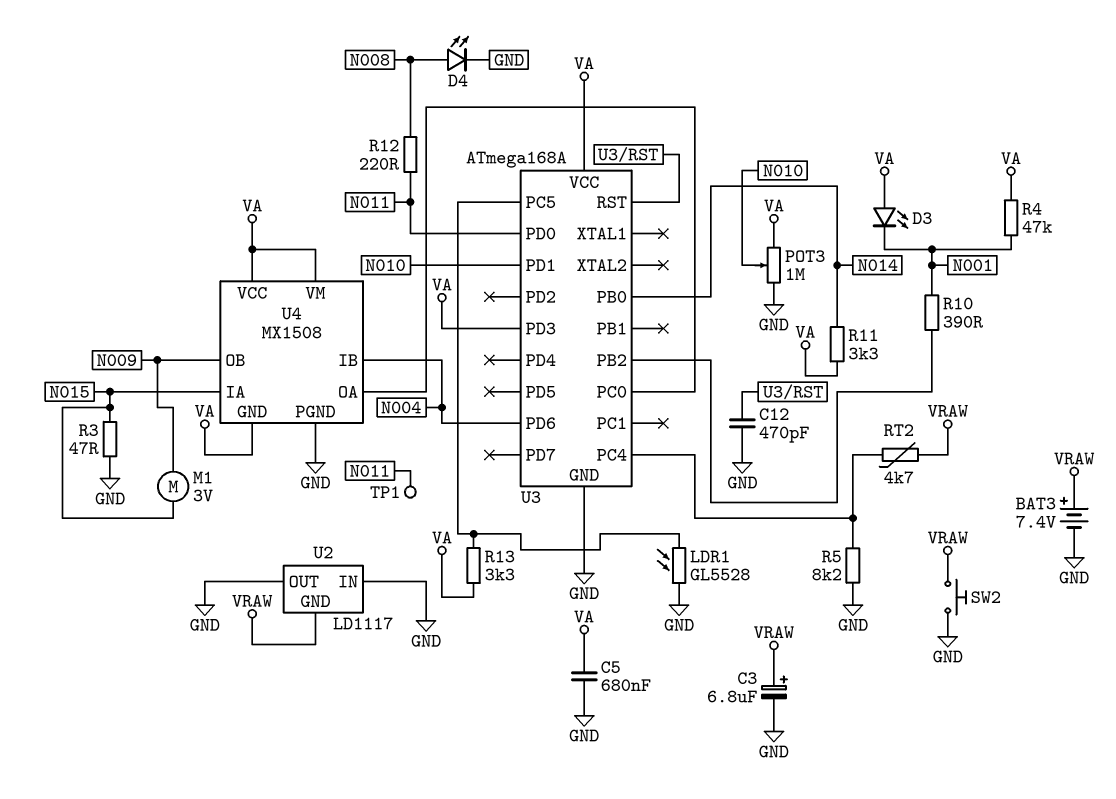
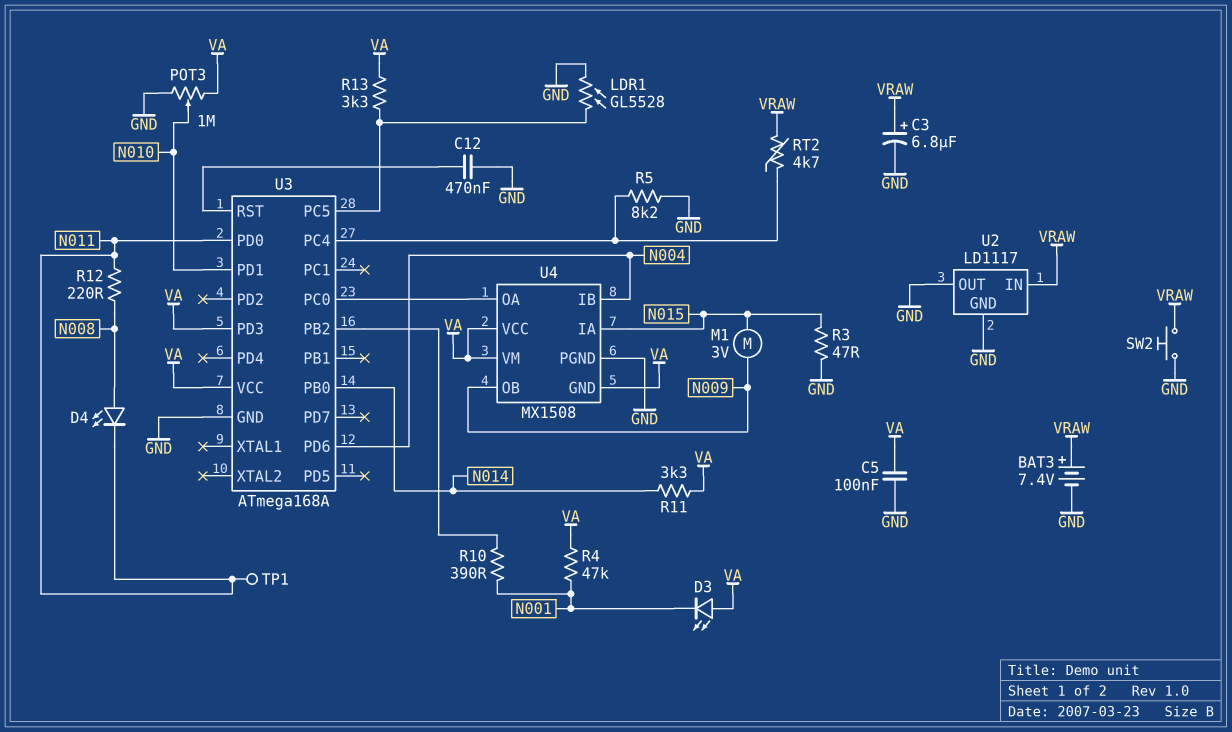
C5: 680nF (GND, VA) -> 100nF (GND, VA)
C12: 470pF (GND, U3/RST) -> 470nF (GND, U3/RST)
D4: LED (A N008, K GND) -> LED (A N008, K N011)
U2 pin GND: VRAW -> GND
U2 pin IN: GND -> VRAW

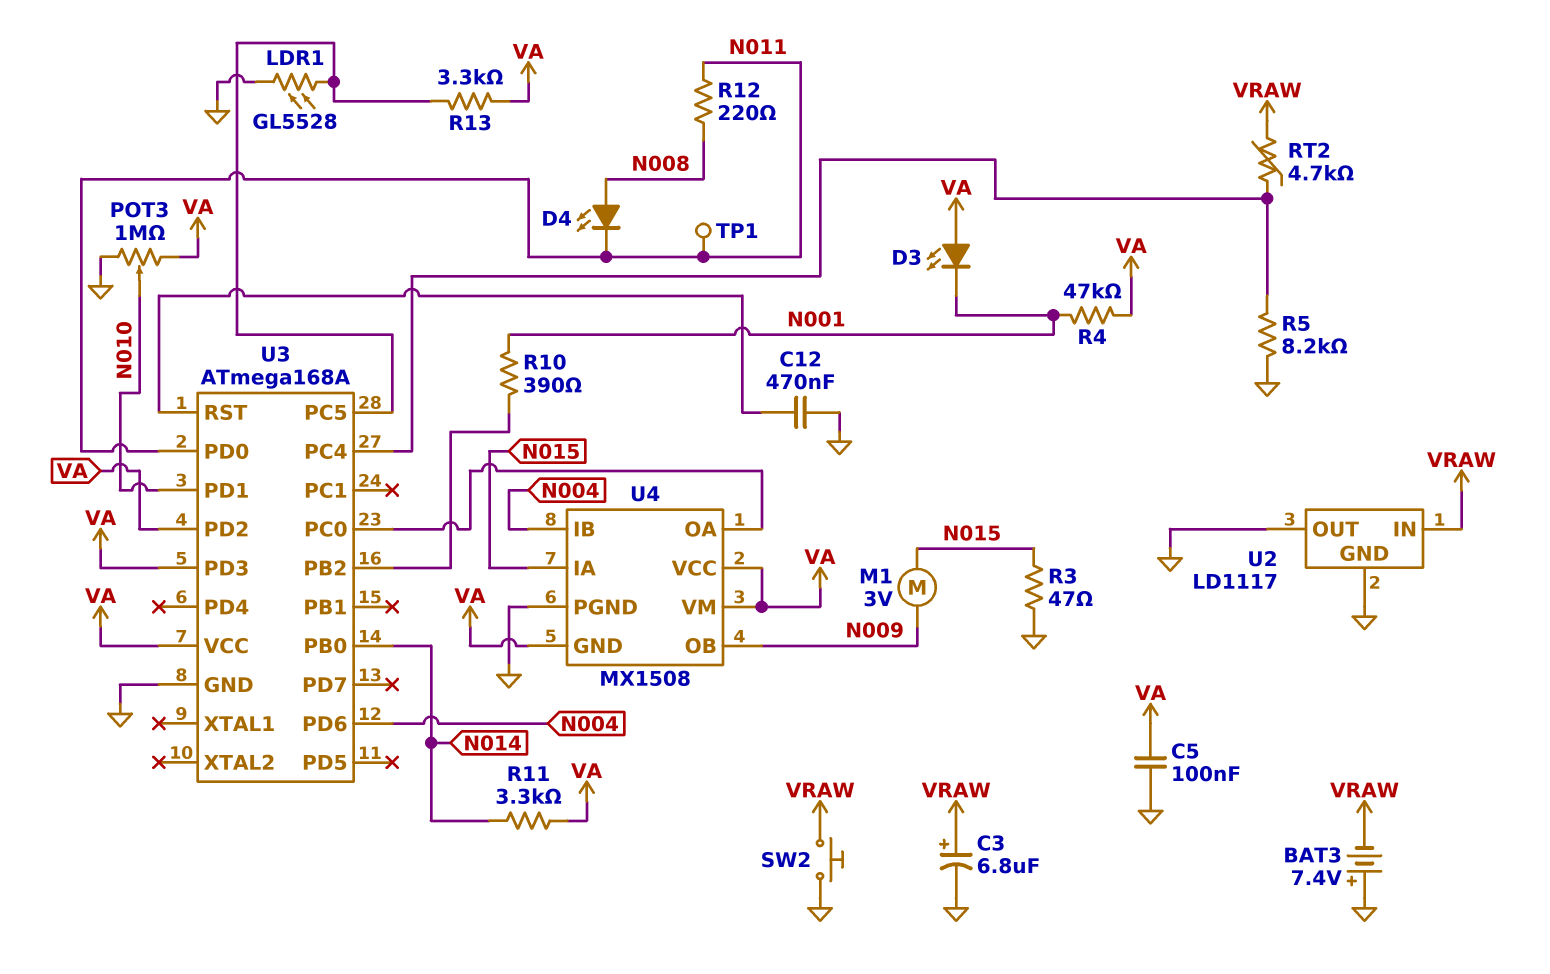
BAT3: 7.4V (plus VRAW, minus GND) -> 7.4V (plus GND, minus VRAW)
U3 pin PD2: none -> VA

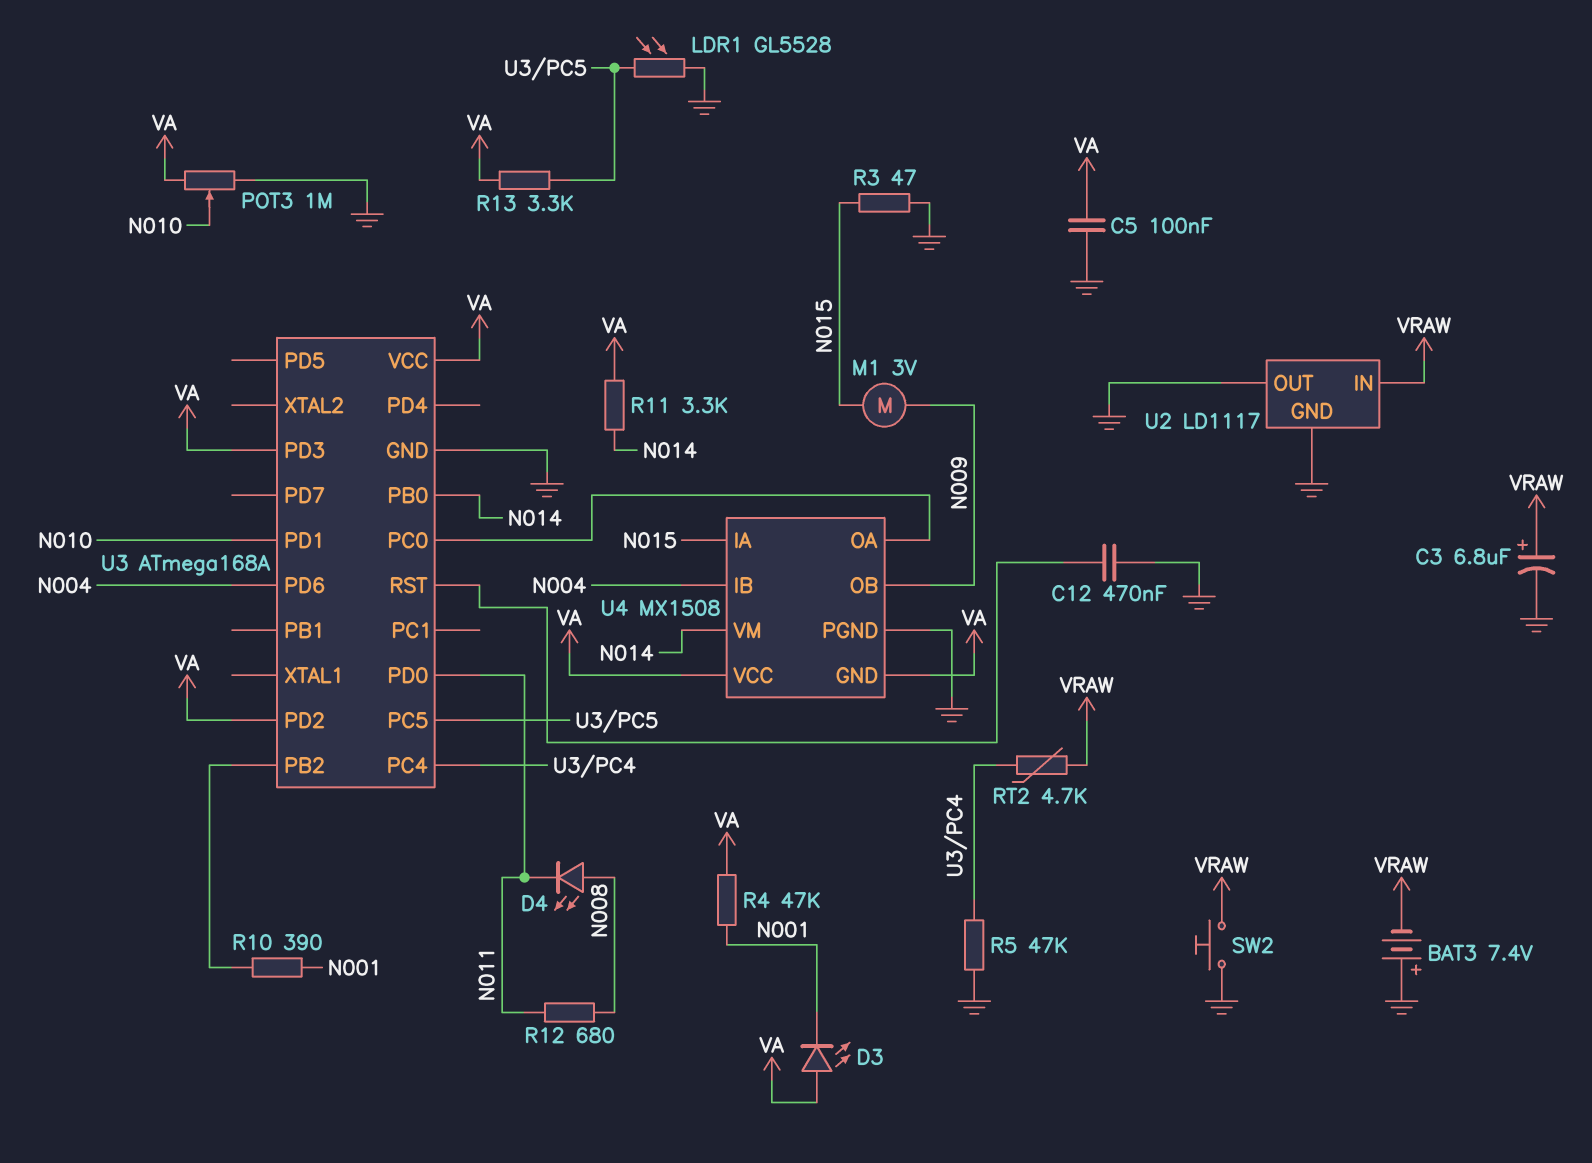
R5: 8.2k (GND, U3/PC4) -> 47k (GND, U3/PC4)
R12: 220 (N008, N011) -> 680 (N008, N011)
TP1: test point (N011) -> none
U4 pin VM: VA -> N014

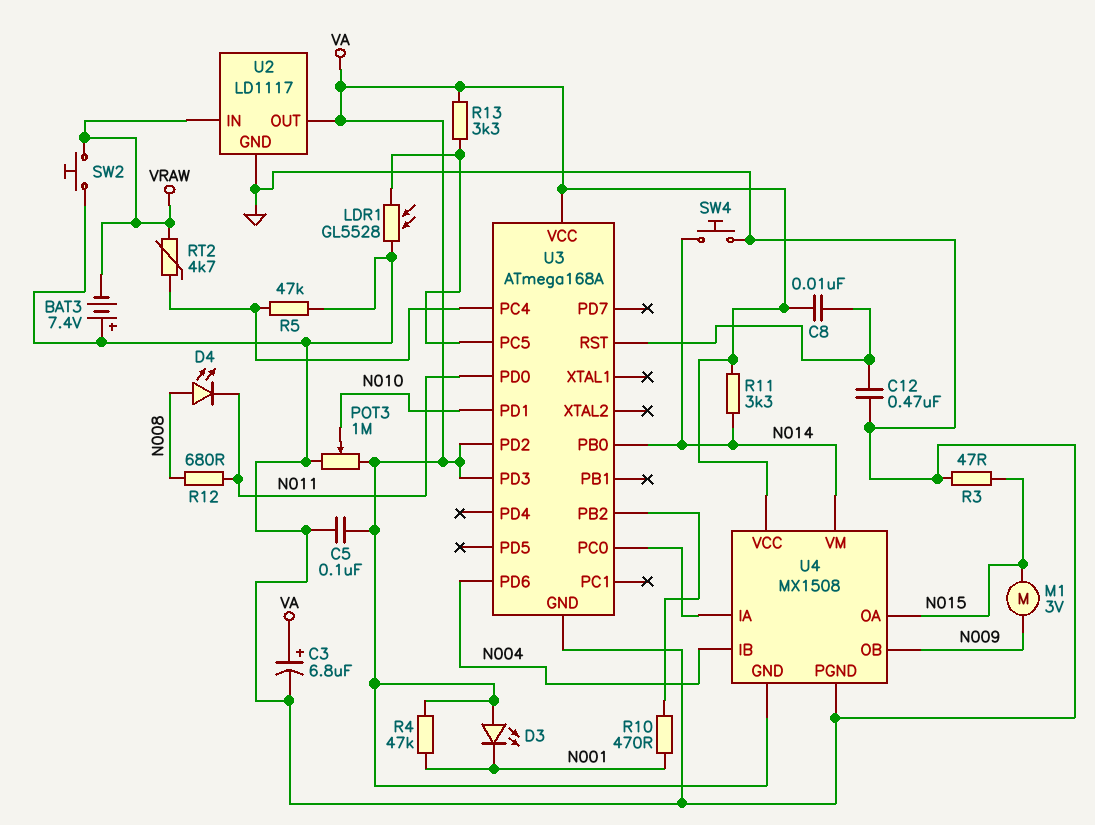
C3: 6.8uF (plus VRAW, minus GND) -> 6.8uF (plus VA, minus GND)
C8: none -> 10nF (U3/RST, VA)
R10: 390 (N001, U3/PB2) -> 470 (N001, U3/PB2)
SW4: none -> button (GND, N014)
U2 pin OUT: GND -> VA
U4 pin IA: N015 -> U3/PC0
U4 pin OA: U3/PC0 -> N015

